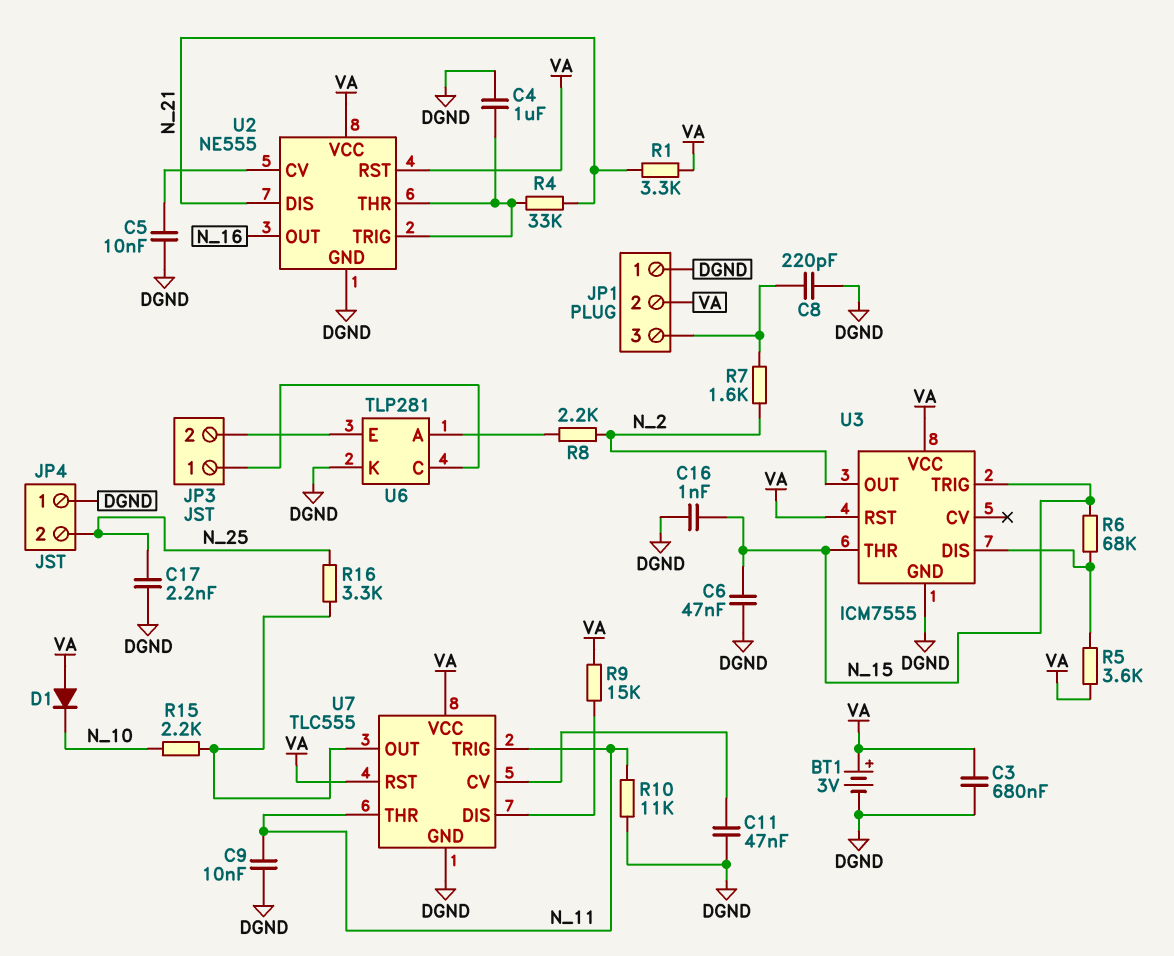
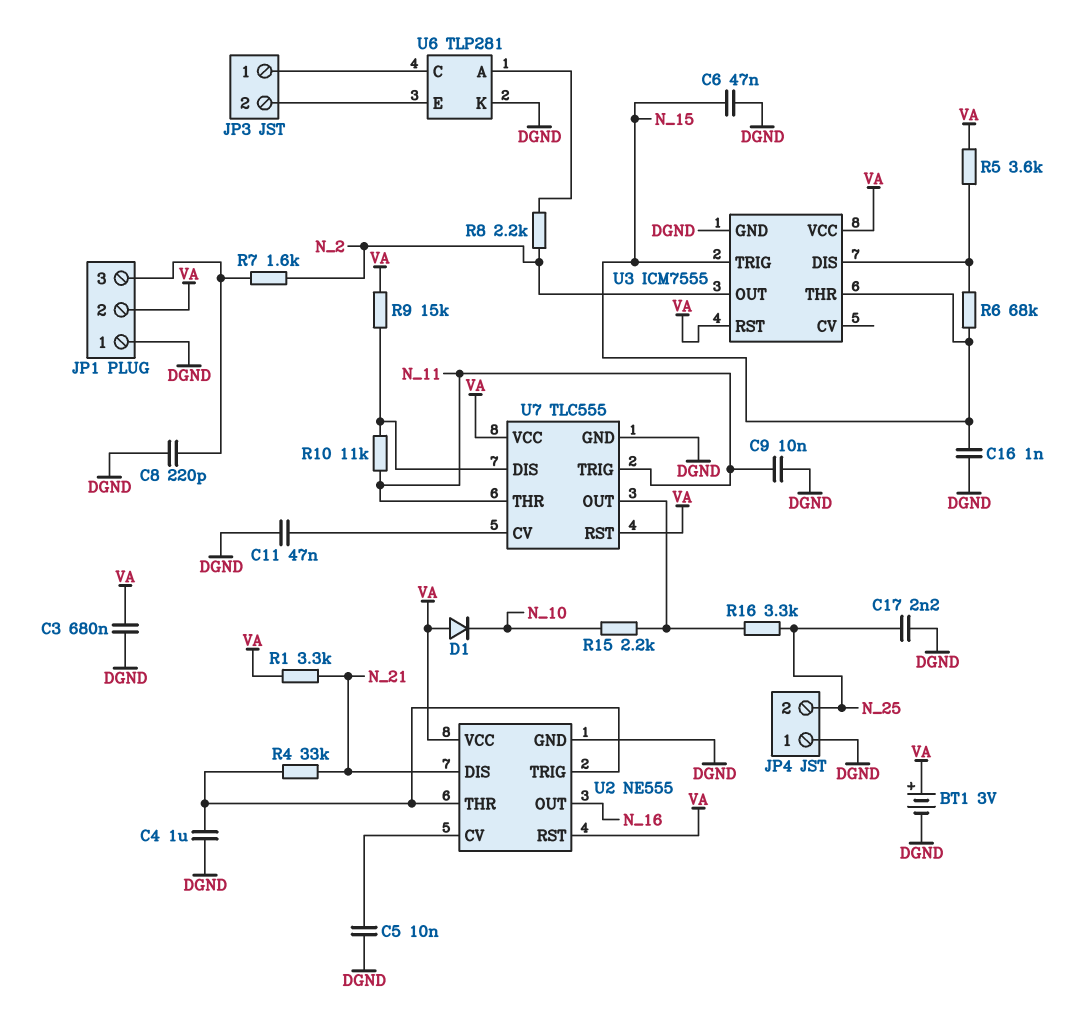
R10: 11k (DGND, N_11) -> 11k (N_11, U7/DIS)

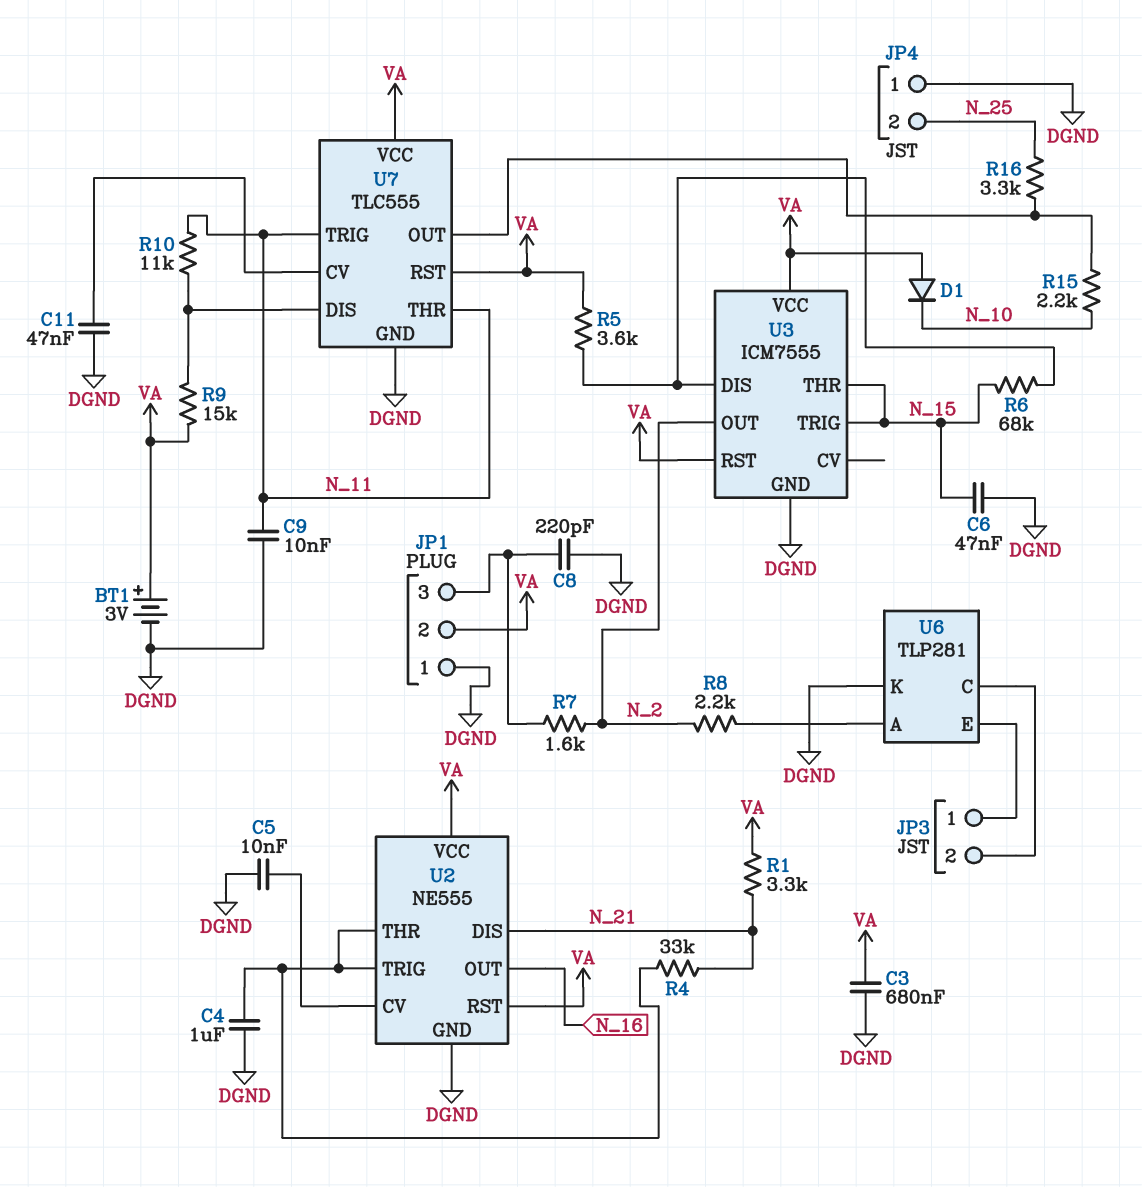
C16: 1nF (DGND, N_15) -> none
C17: 2.2nF (DGND, N_25) -> none
U6 pin C: JP3/1 -> JP3/2
U6 pin E: JP3/2 -> JP3/1

